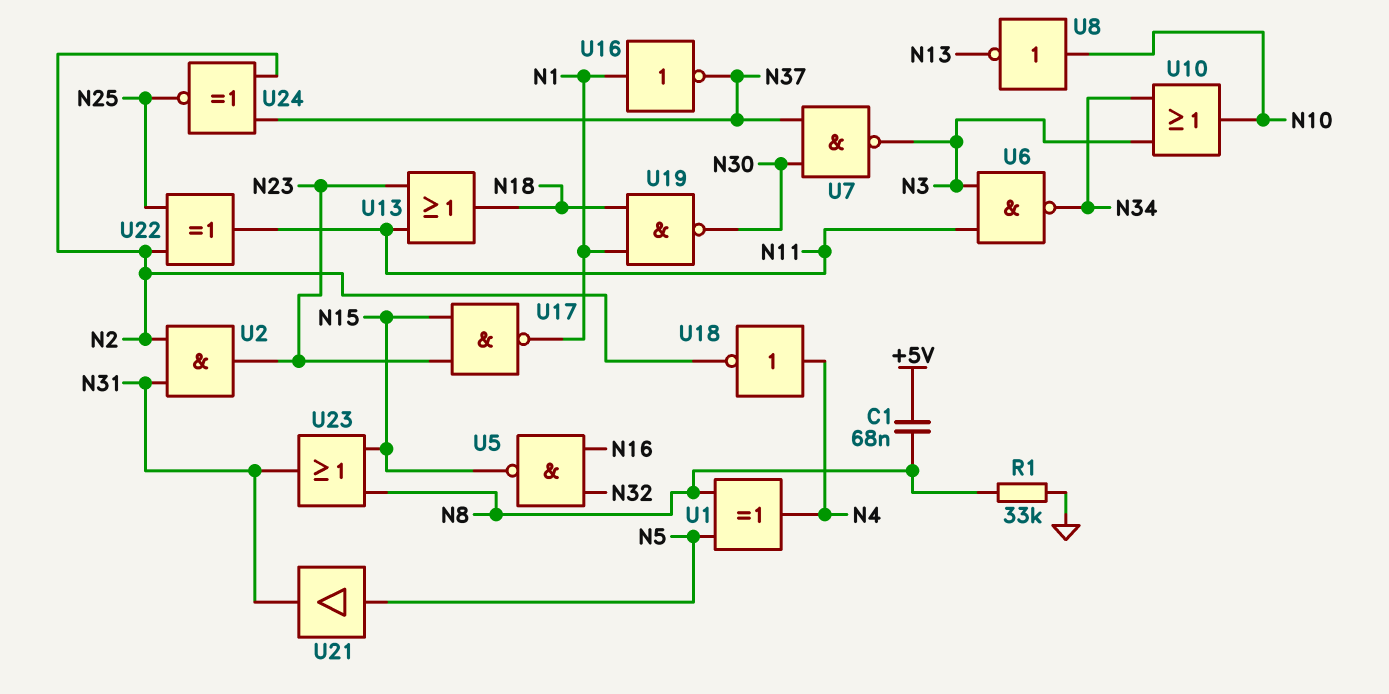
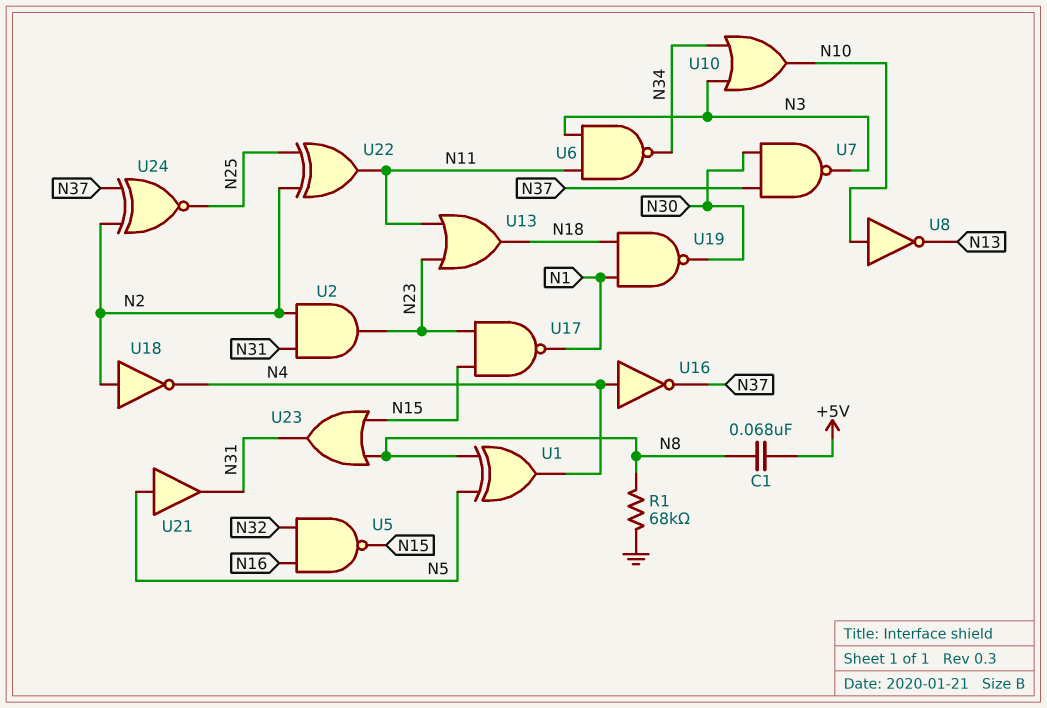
R1: 33k (GND, N8) -> 68k (GND, N8)
U16: NOT (in N1, out N37) -> NOT (in N4, out N37)
U18: NOT (in N4, out N2) -> NOT (in N2, out N4)

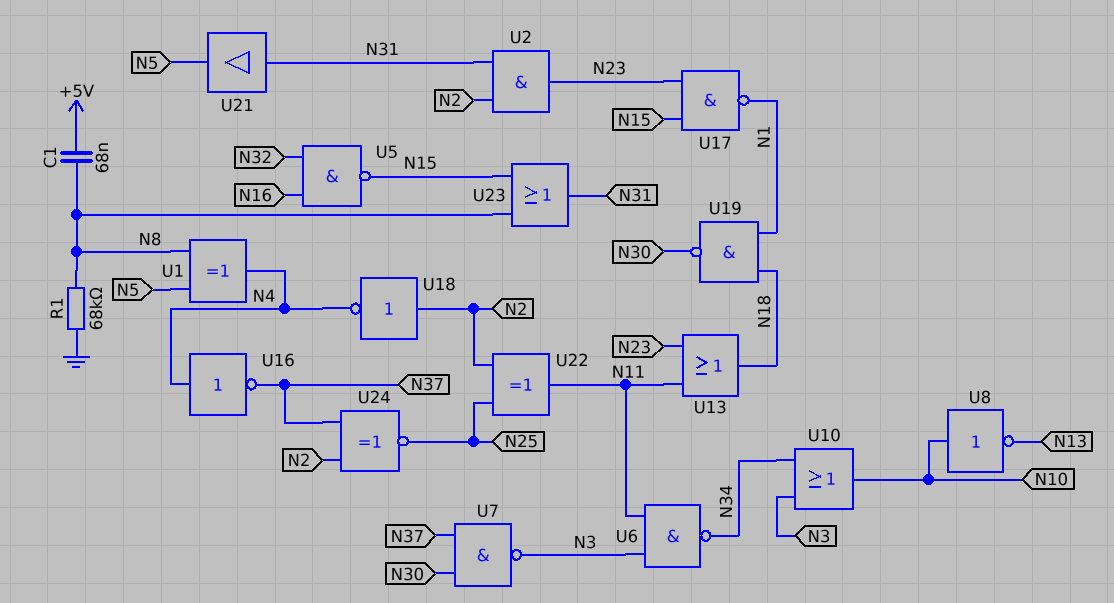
U21: buffer (in N5, out N31) -> buffer (in N31, out N5)

